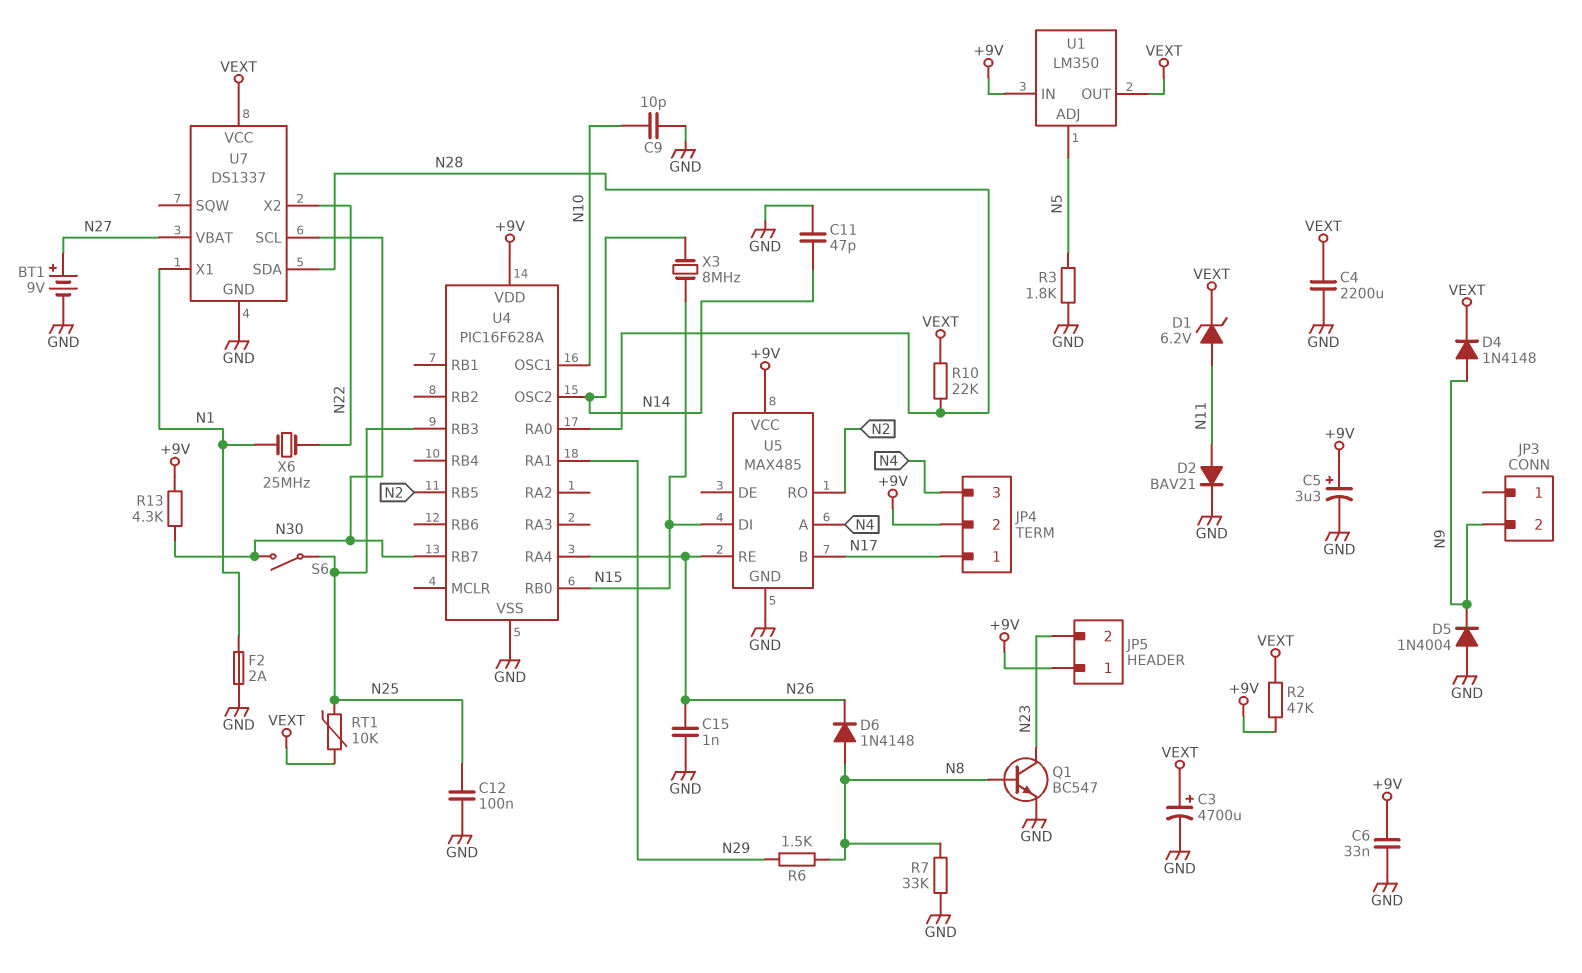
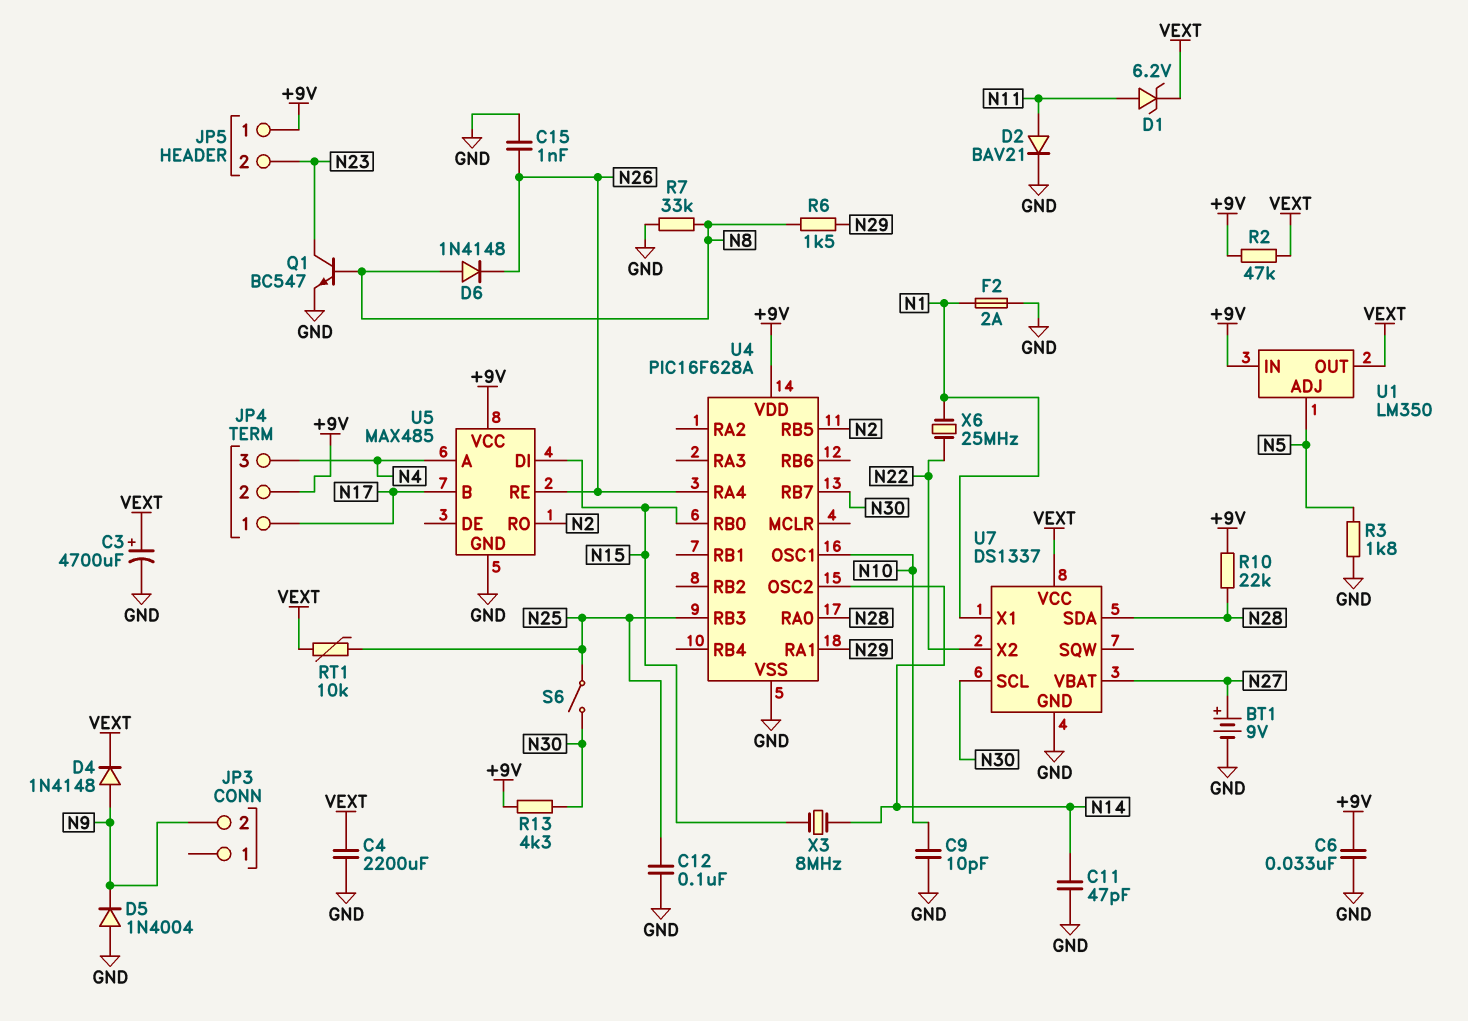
C5: 3.3uF (plus +9V, minus GND) -> none
R10: 22k (N28, VEXT) -> 22k (+9V, N28)

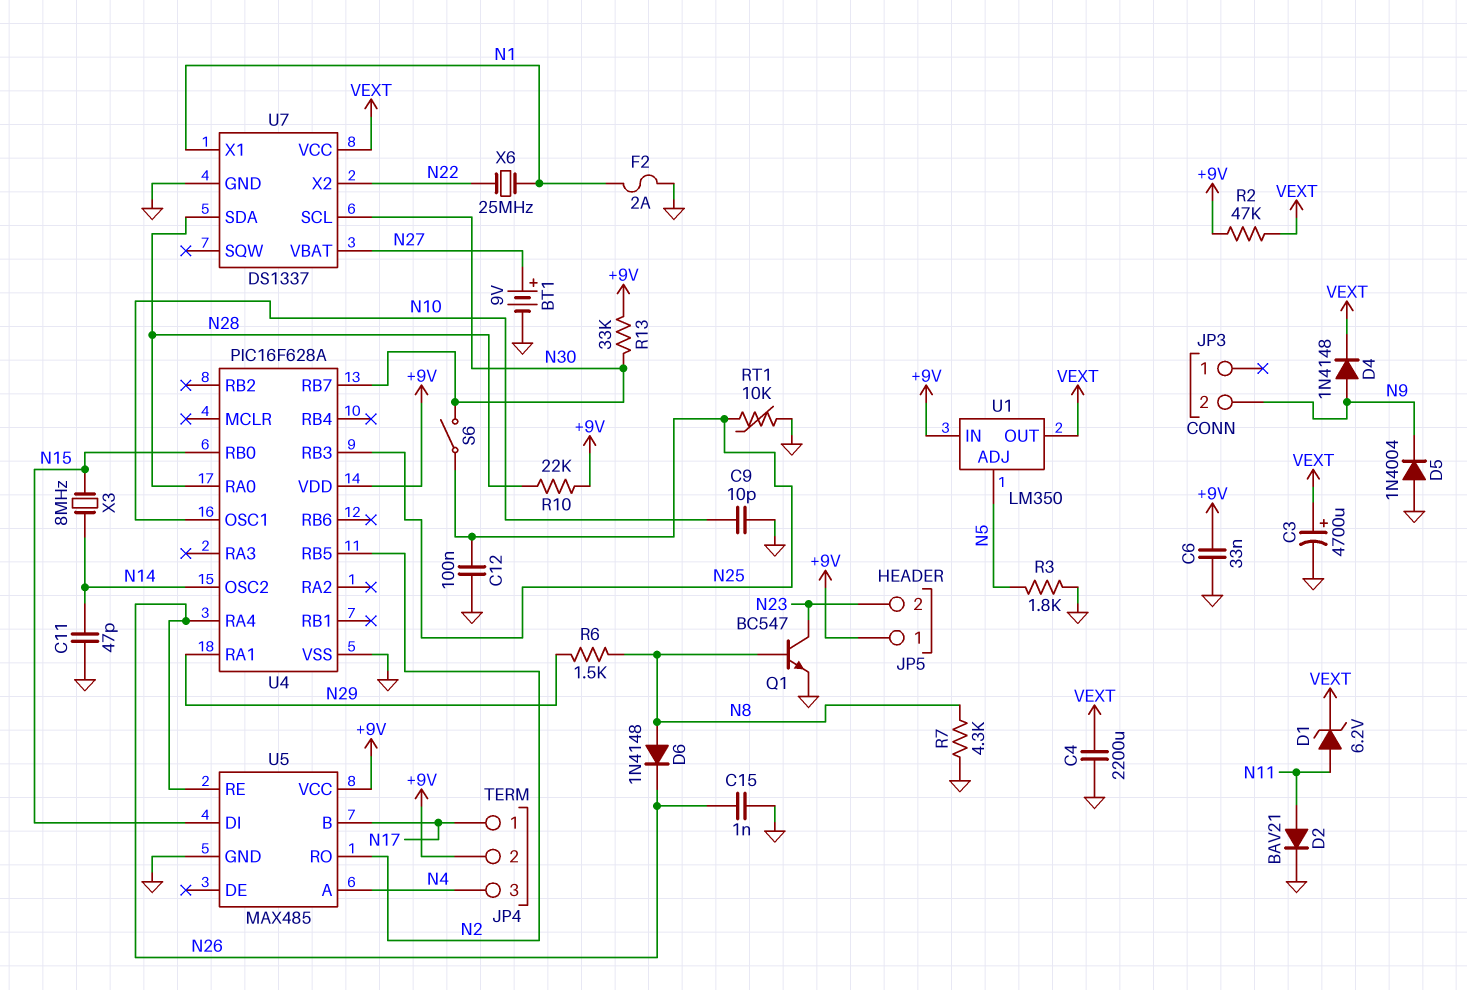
R7: 33k (GND, N8) -> 4.3k (GND, N8)
R13: 4.3k (+9V, N30) -> 33k (+9V, N30)
RT1: 10k (N25, VEXT) -> 10k (GND, N25)

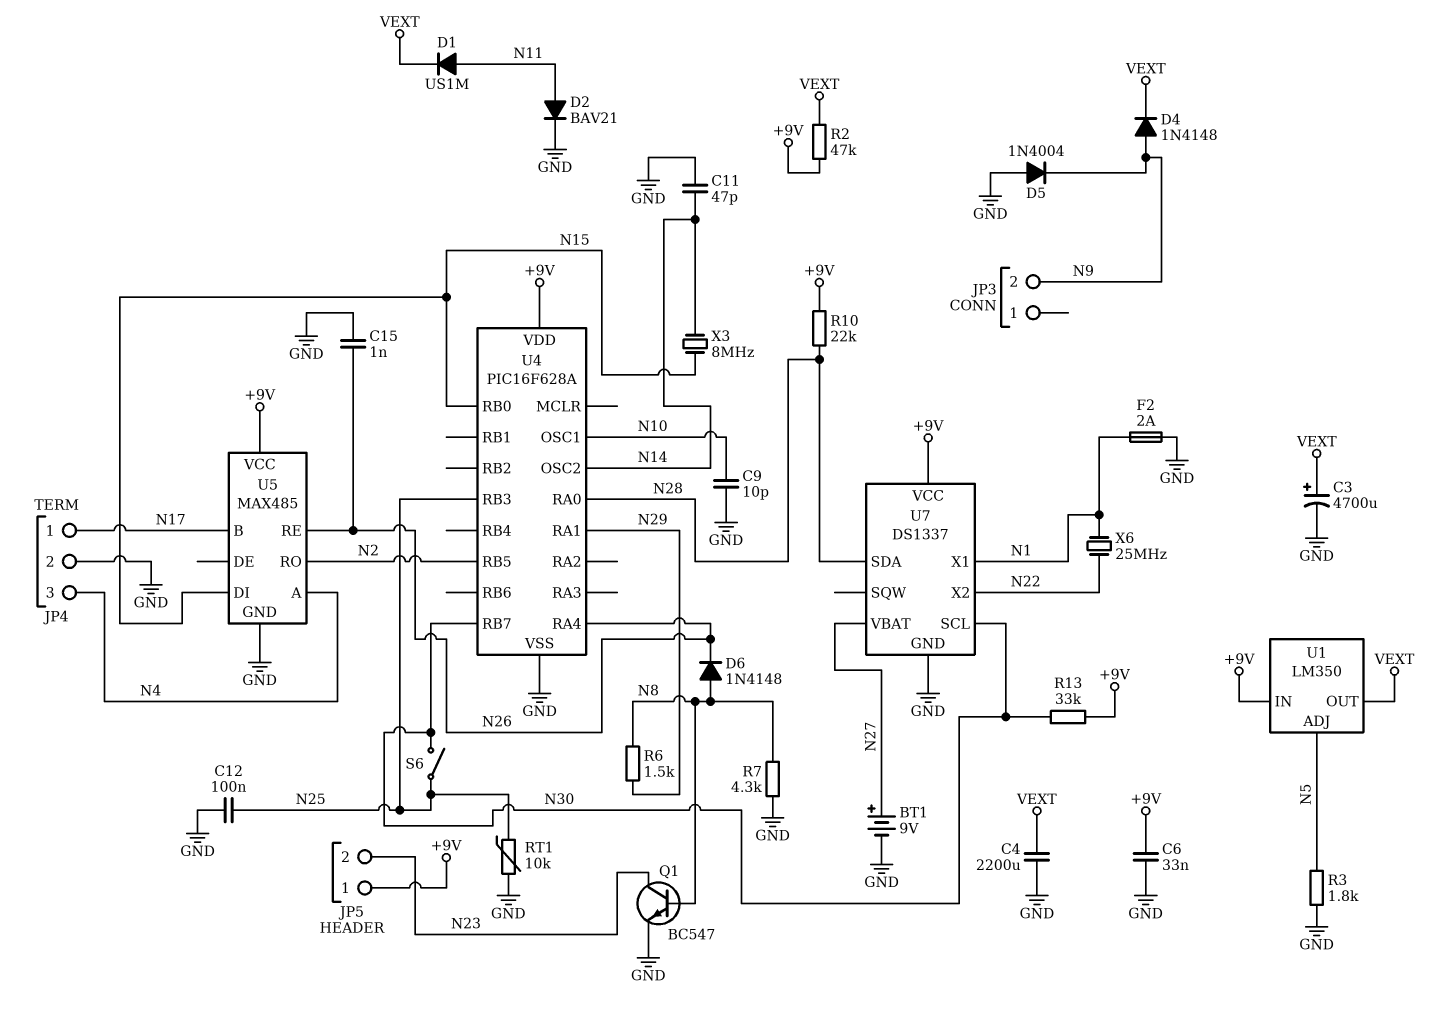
D1: zener 6.2V (A N11, K VEXT) -> diode US1M (A N11, K VEXT)
JP4 pin 2: +9V -> GND
U7 pin VCC: VEXT -> +9V

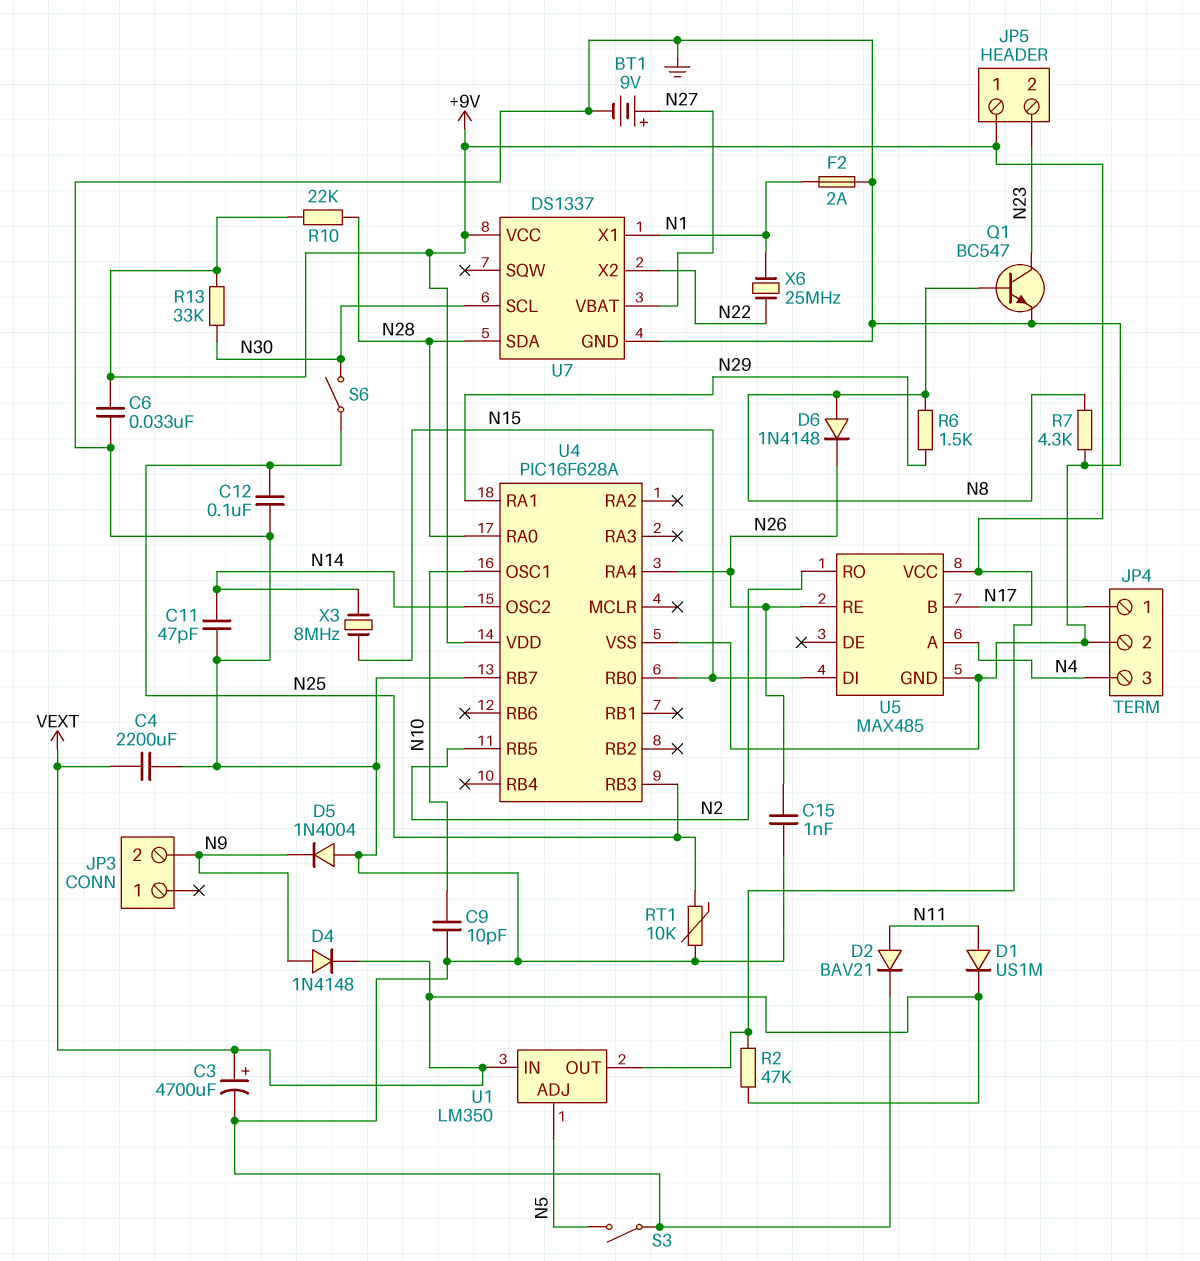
R3: 1.8k (GND, N5) -> none
S3: none -> switch (GND, N5)
U1 pin IN: +9V -> VEXT
U1 pin OUT: VEXT -> +9V
U4 pin RB7: N30 -> GND

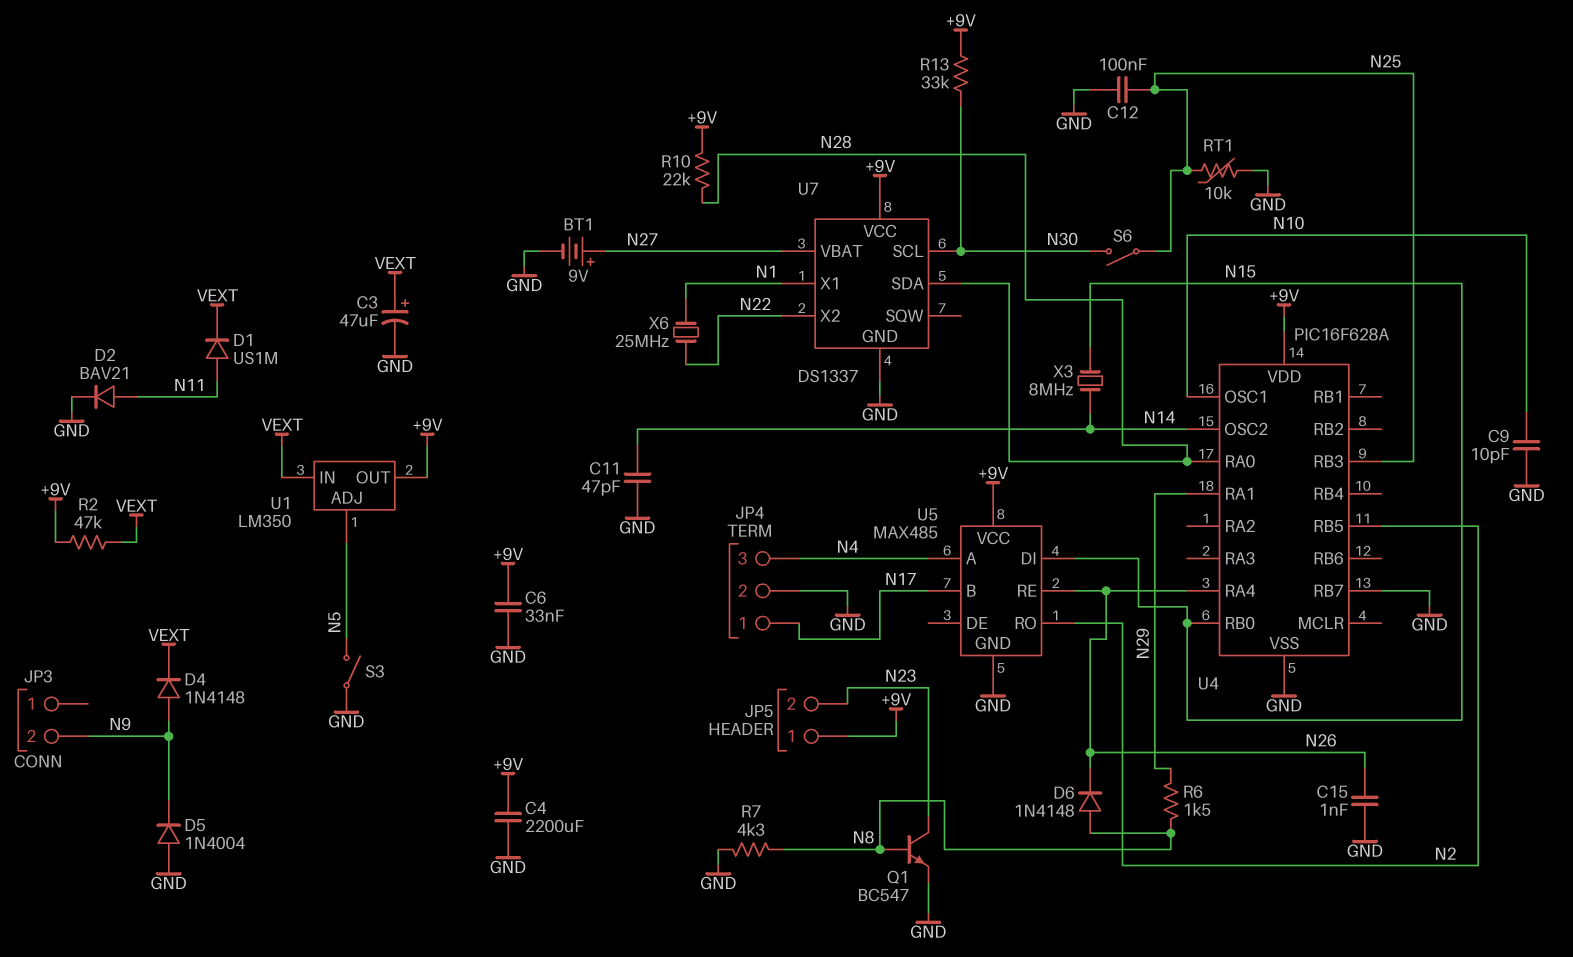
C3: 4700uF (plus VEXT, minus GND) -> 47uF (plus VEXT, minus GND)
C4: 2200uF (GND, VEXT) -> 2200uF (+9V, GND)
F2: 2A (GND, N1) -> none

